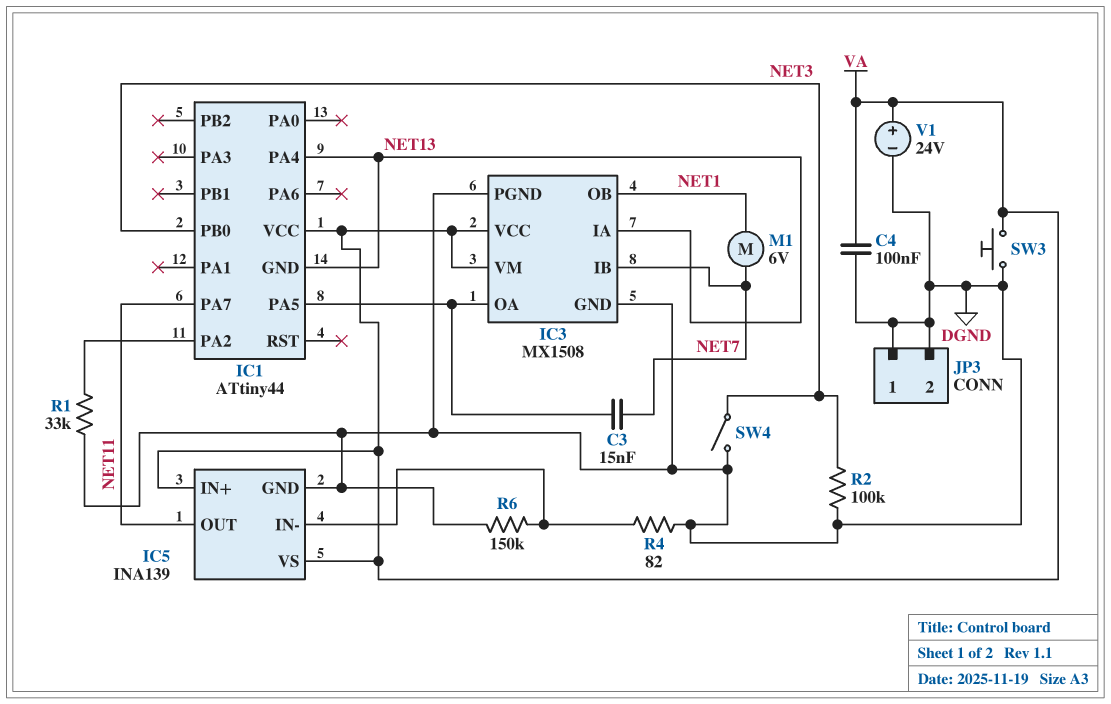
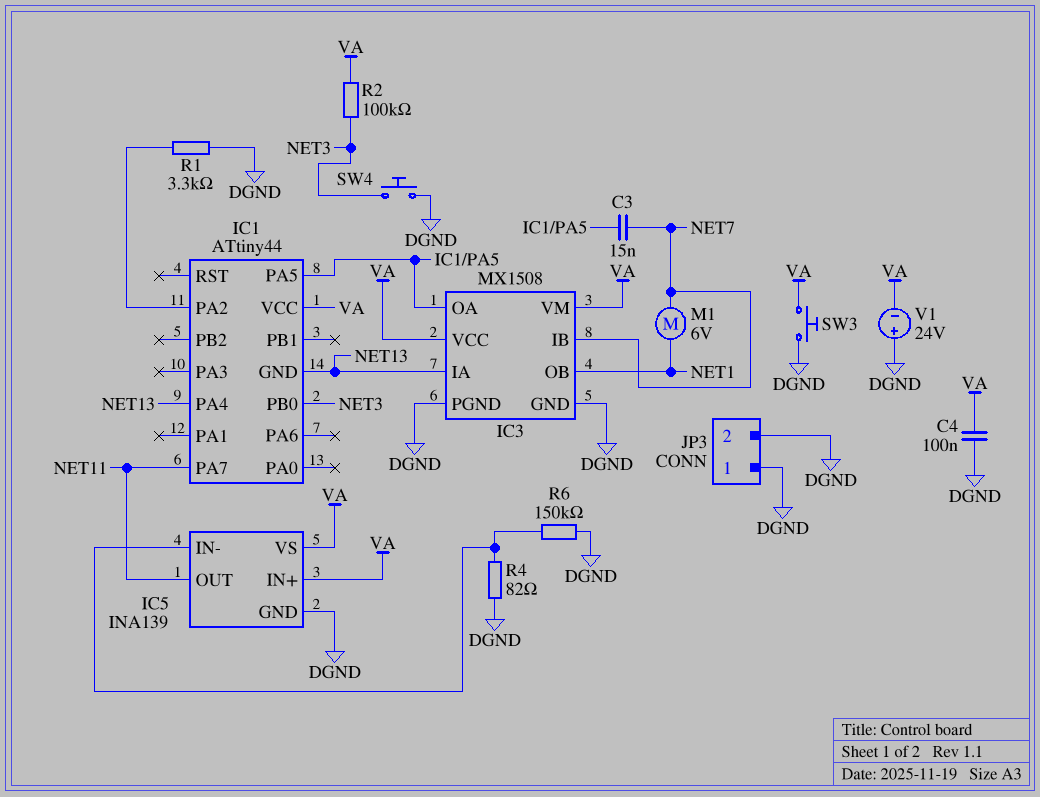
R1: 33k (DGND, IC1/PA2) -> 3.3k (DGND, IC1/PA2)
R2: 100k (DGND, NET3) -> 100k (NET3, VA)
SW4: switch (DGND, NET3) -> button (DGND, NET3)
V1: 24V (plus VA, minus DGND) -> 24V (plus DGND, minus VA)

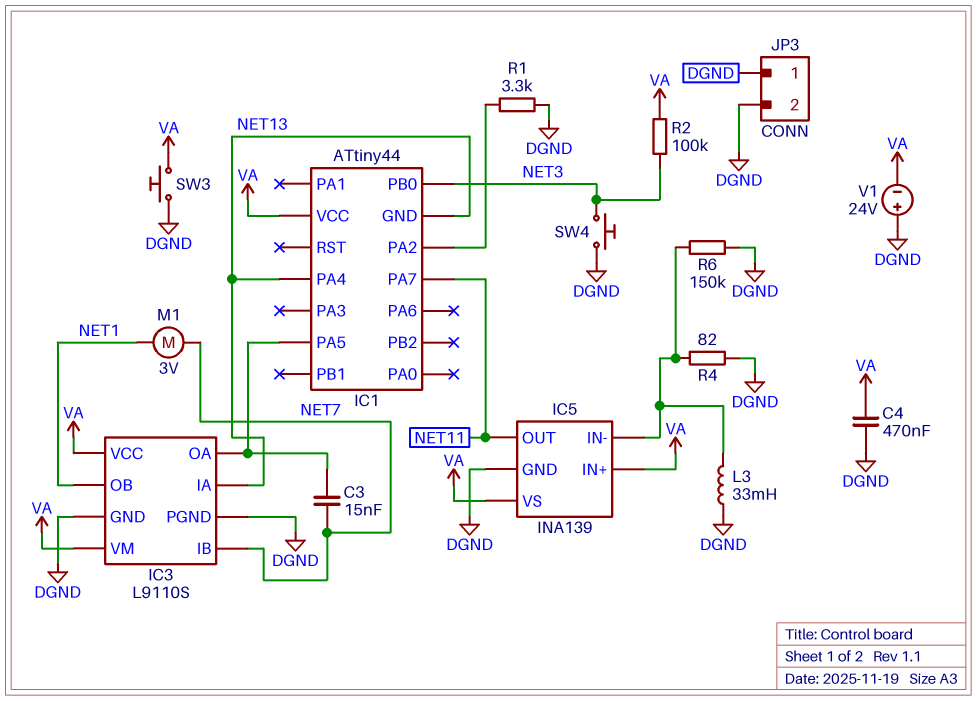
C4: 100nF (DGND, VA) -> 470nF (DGND, VA)
IC3: MX1508 -> L9110S
L3: none -> 33mH (DGND, IC5/IN-)
M1: motor 6V (NET1, NET7) -> motor 3V (NET1, NET7)

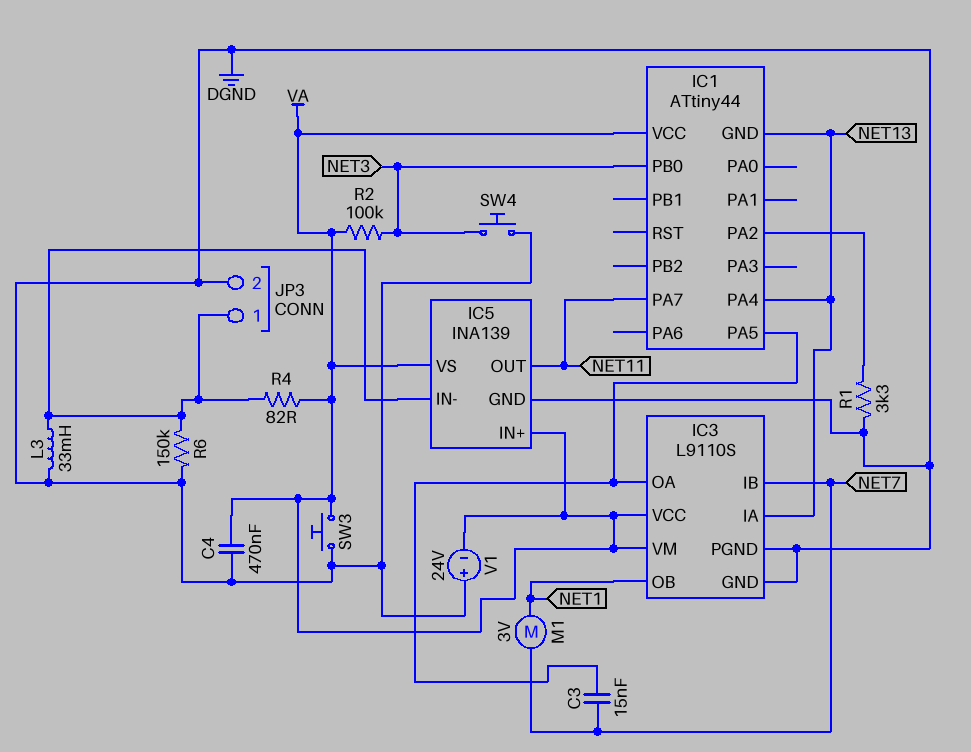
JP3 pin 1: DGND -> IC5/IN-
R4: 82 (DGND, IC5/IN-) -> 82 (IC5/IN-, VA)

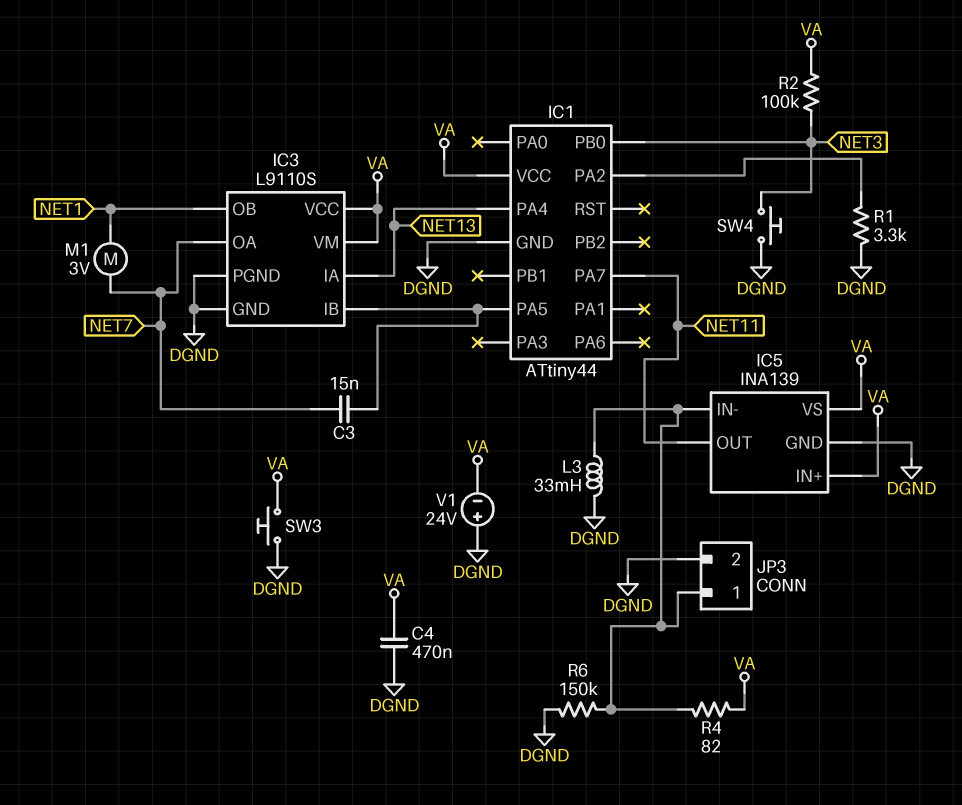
IC1 pin GND: NET13 -> DGND
IC3 pin IB: NET7 -> IC1/PA5
IC3 pin OA: IC1/PA5 -> NET7

